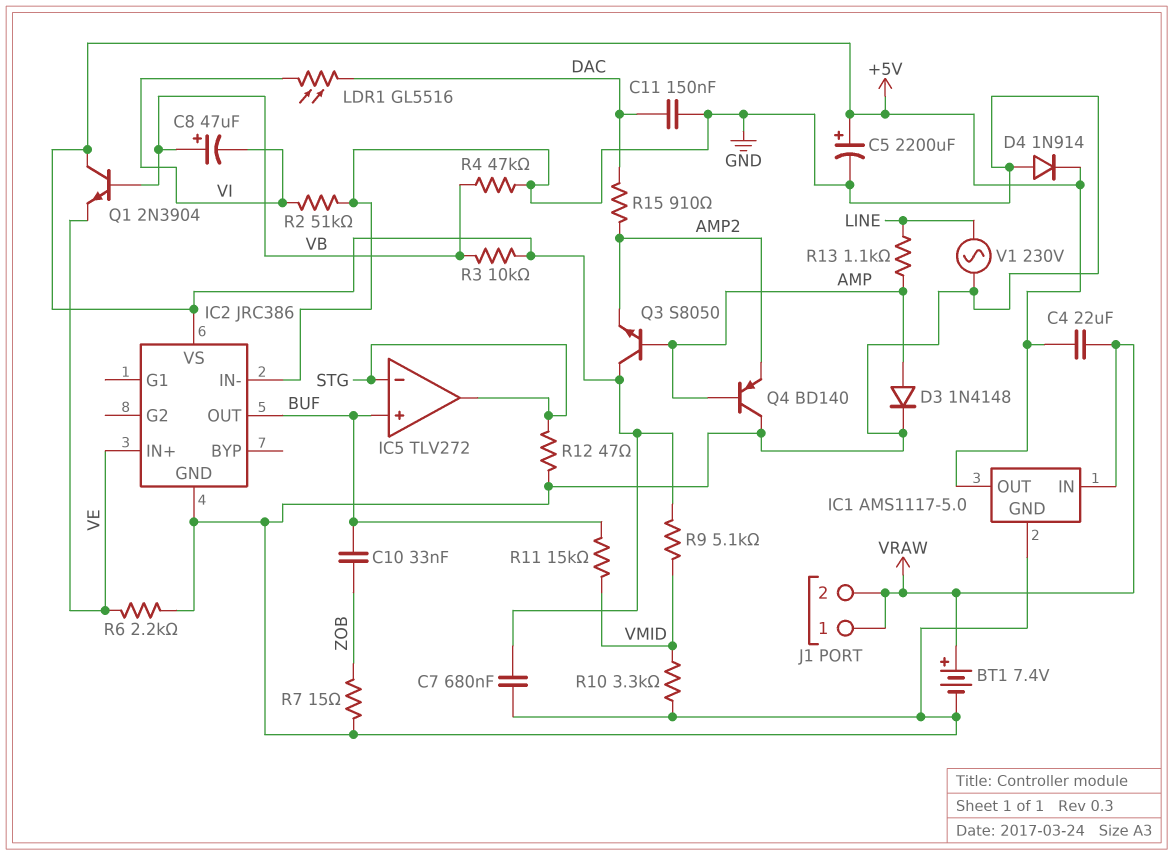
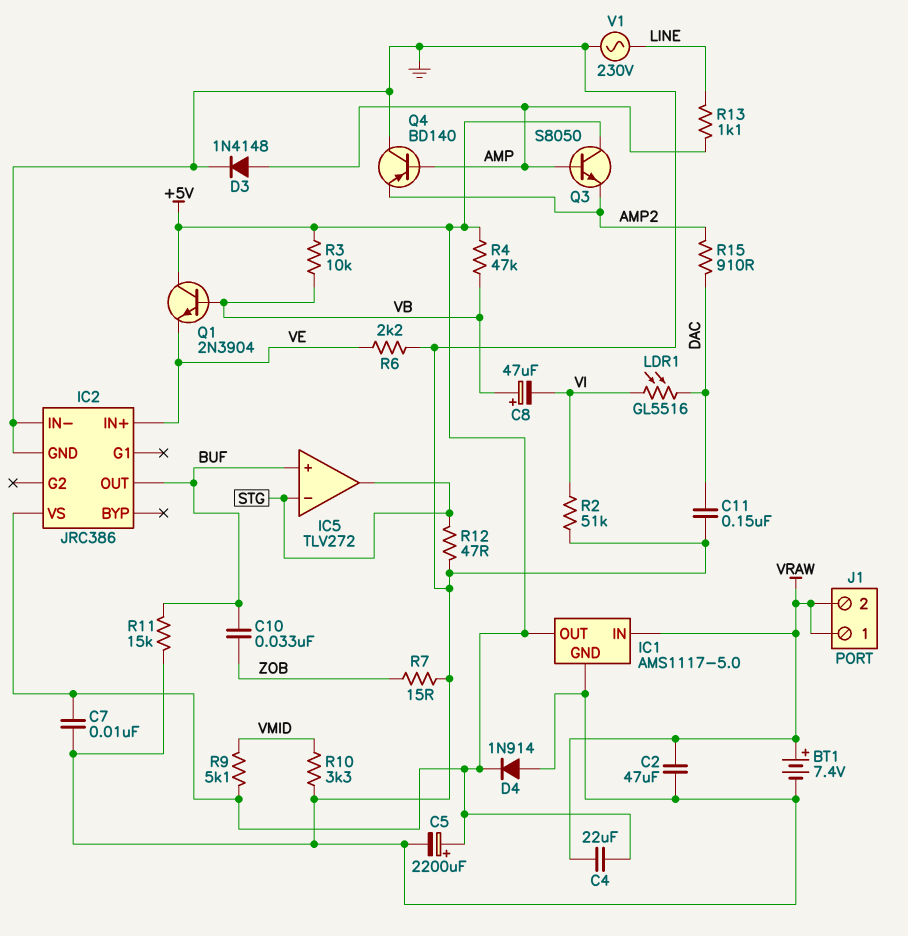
C2: none -> 47uF (GND, VRAW)
C7: 680nF (+5V, GND) -> 10nF (+5V, GND)
R4: 47k (GND, VB) -> 47k (+5V, VB)
R11: 15k (BUF, VMID) -> 15k (BUF, GND)

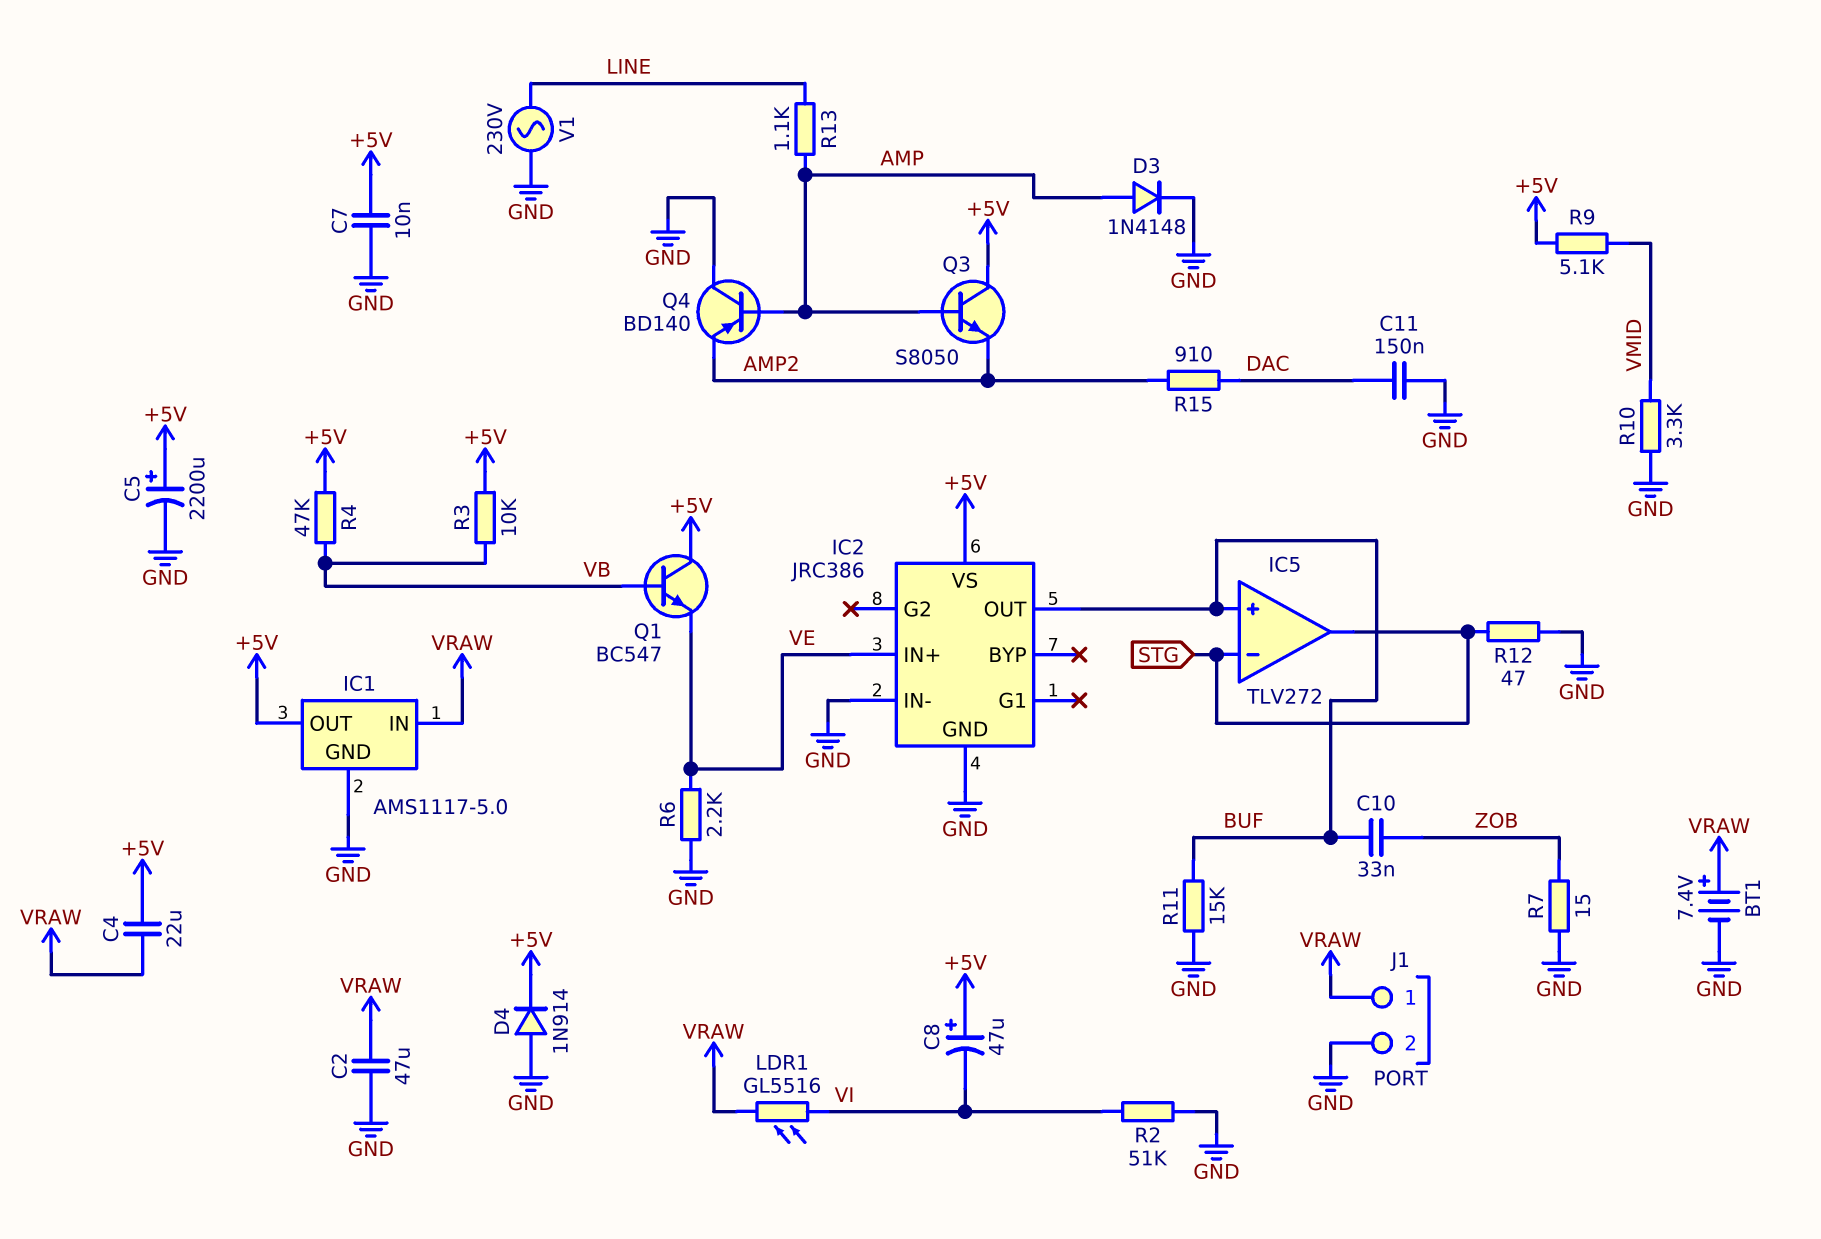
C8: 47uF (plus VB, minus VI) -> 47uF (plus +5V, minus VI)
J1 pin 2: VRAW -> GND
LDR1: GL5516 (DAC, VI) -> GL5516 (VI, VRAW)
Q1: NPN 2N3904 (B VB, C +5V, E VE) -> NPN BC547 (B VB, C +5V, E VE)

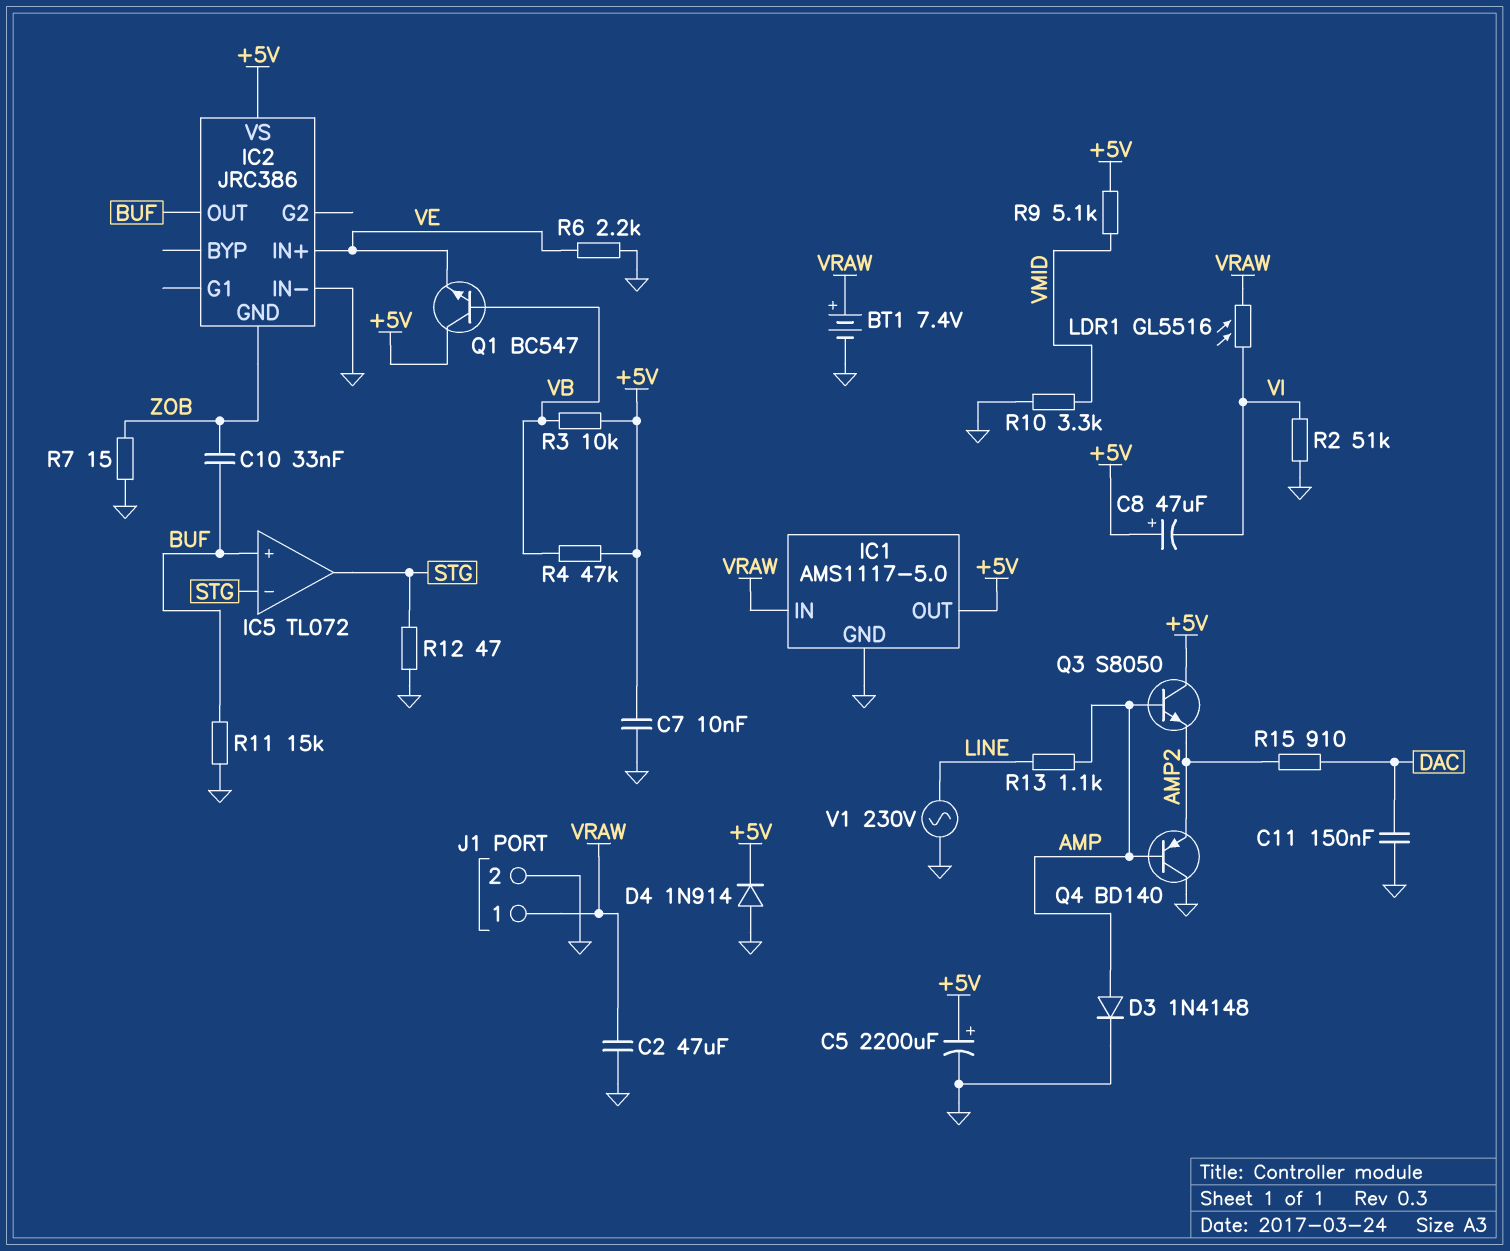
C4: 22uF (+5V, VRAW) -> none
IC2 pin GND: GND -> ZOB
IC5: TLV272 -> TL072

